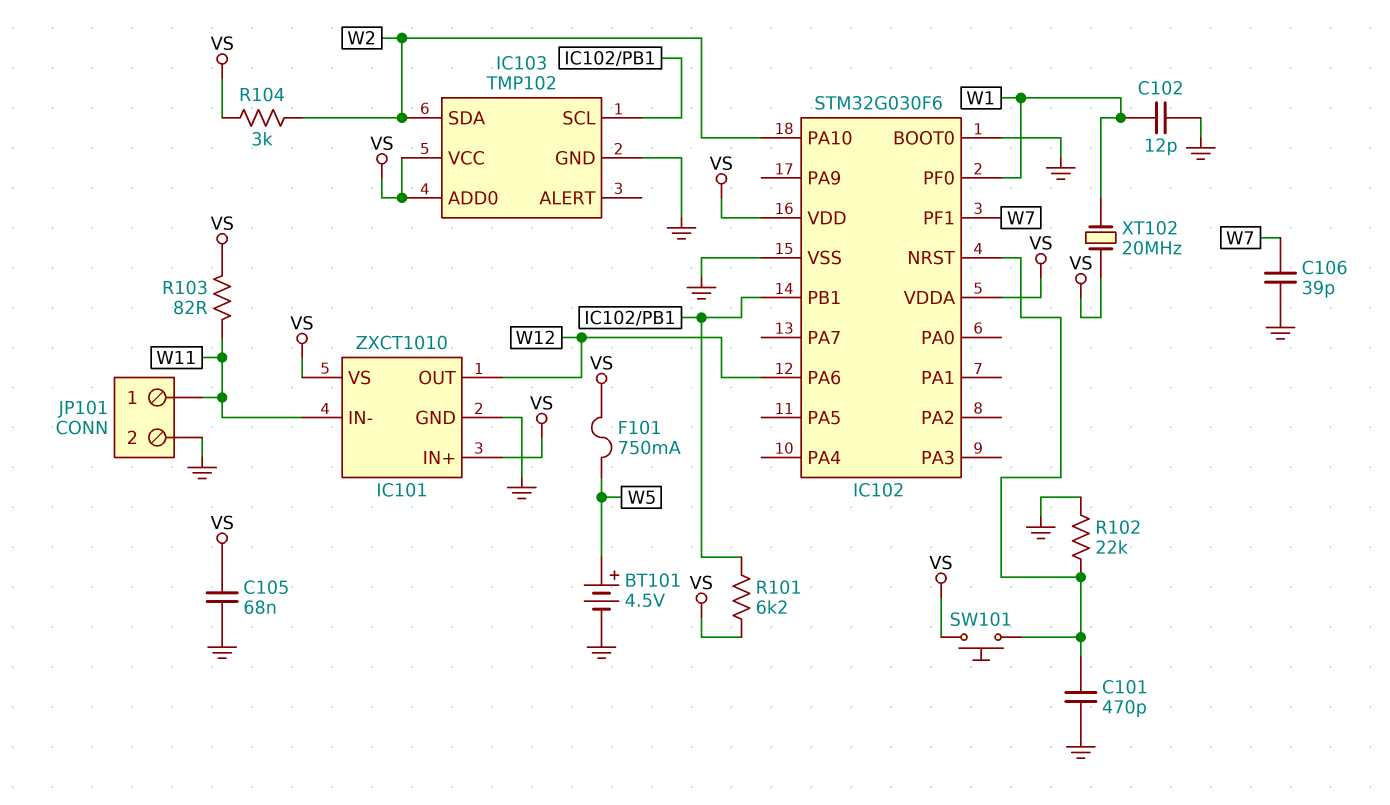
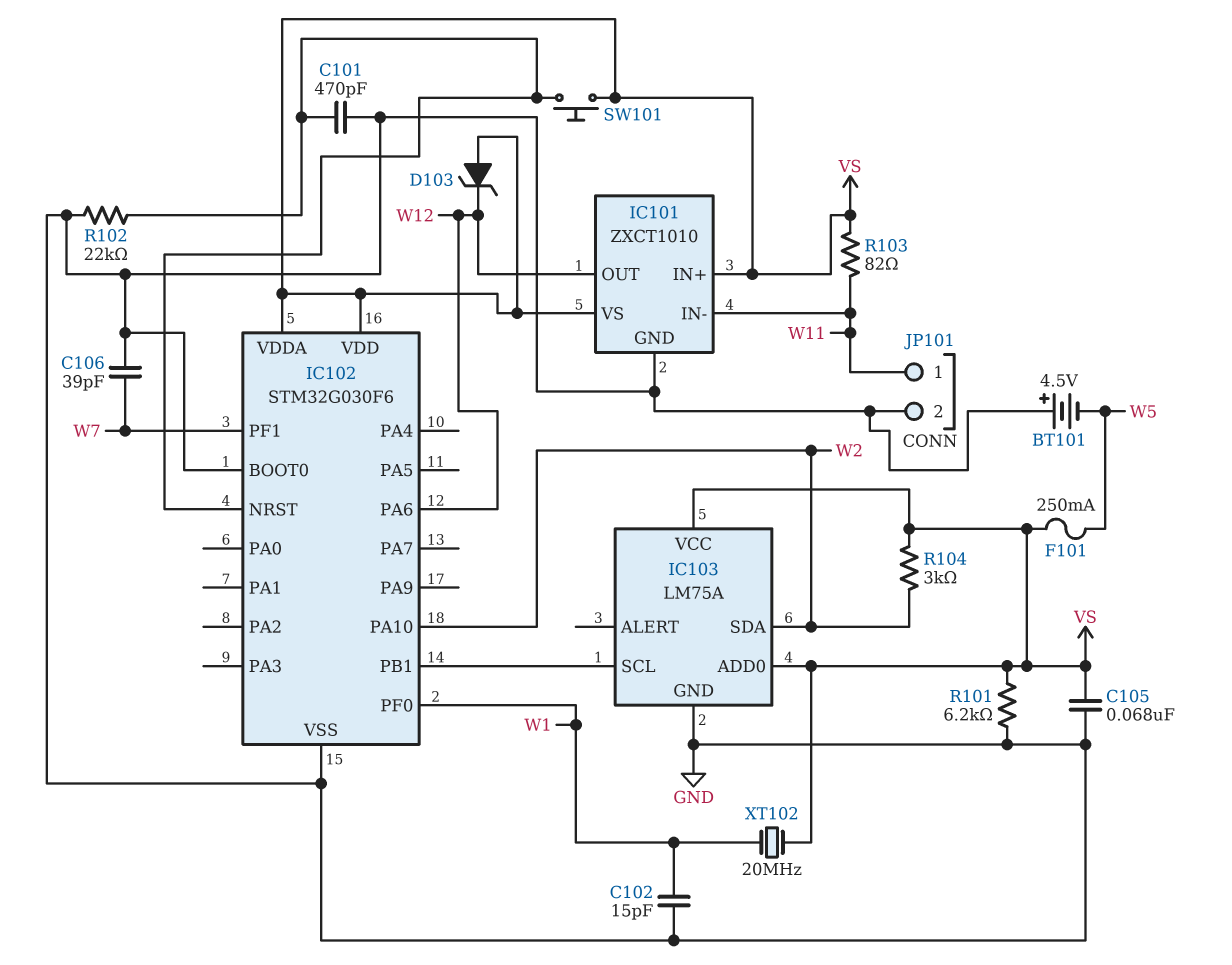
BT101: 4.5V (plus W5, minus GND) -> 4.5V (plus GND, minus W5)
C102: 12pF (GND, W1) -> 15pF (GND, W1)
D103: none -> zener (A VS, K W12)
F101: 750mA (VS, W5) -> 250mA (VS, W5)
IC103: TMP102 -> LM75A
R101: 6.2k (IC102/PB1, VS) -> 6.2k (GND, VS)

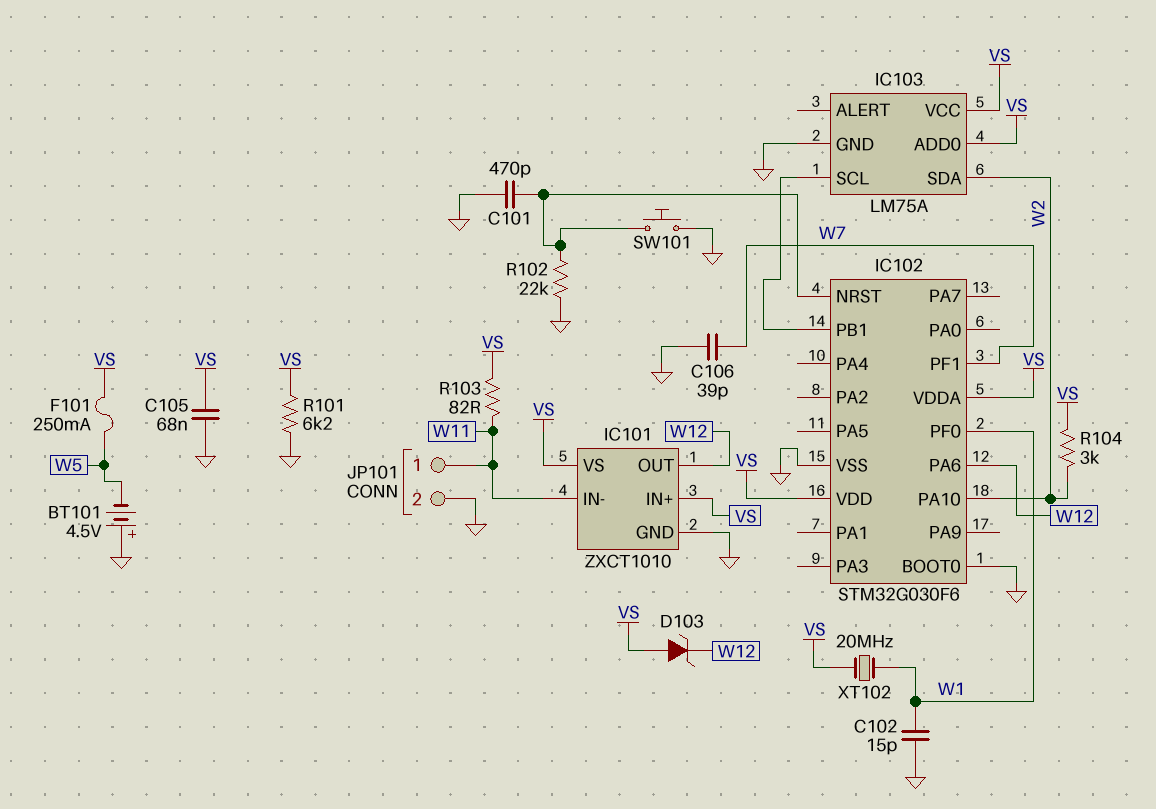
SW101: button (IC102/NRST, VS) -> button (GND, IC102/NRST)

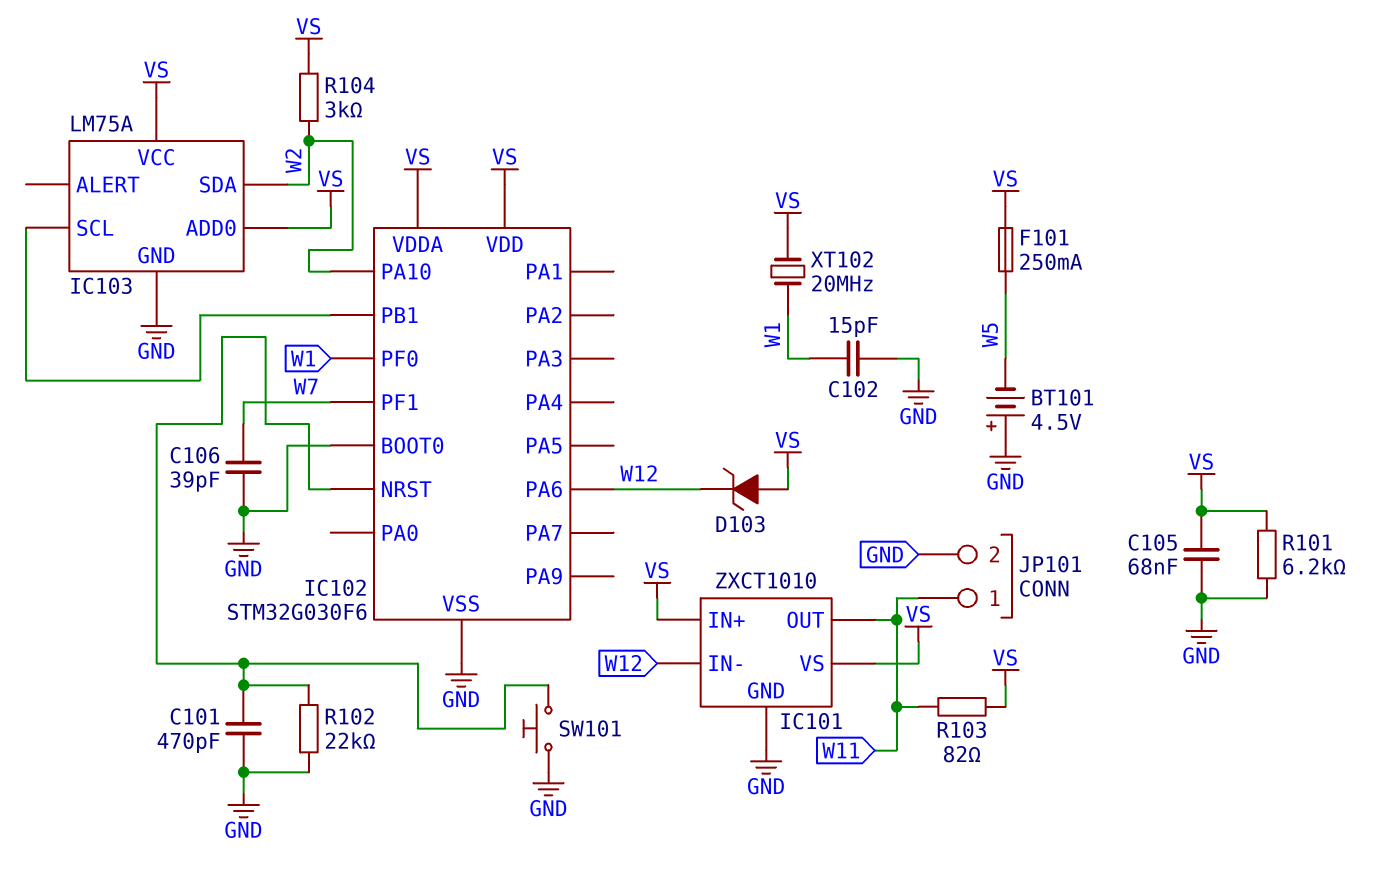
IC101 pin IN-: W11 -> W12
IC101 pin OUT: W12 -> W11

